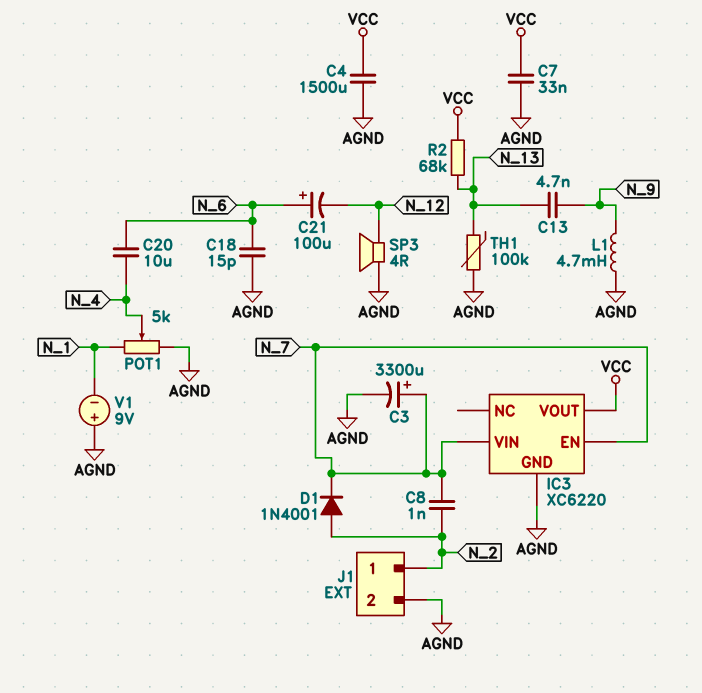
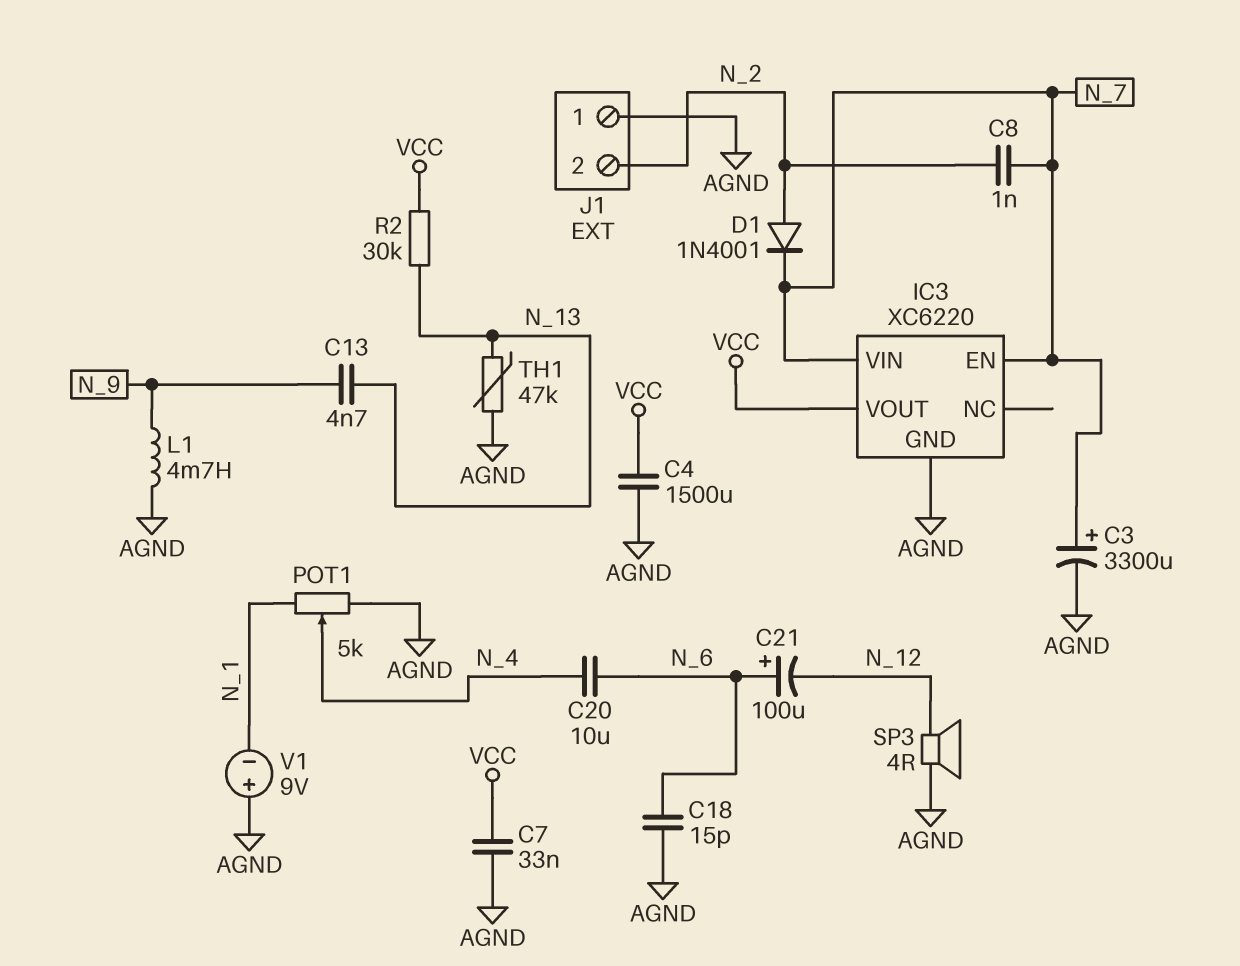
J1 pin 1: N_2 -> AGND
J1 pin 2: AGND -> N_2
R2: 68k (N_13, VCC) -> 30k (N_13, VCC)
TH1: 100k (AGND, N_13) -> 47k (AGND, N_13)

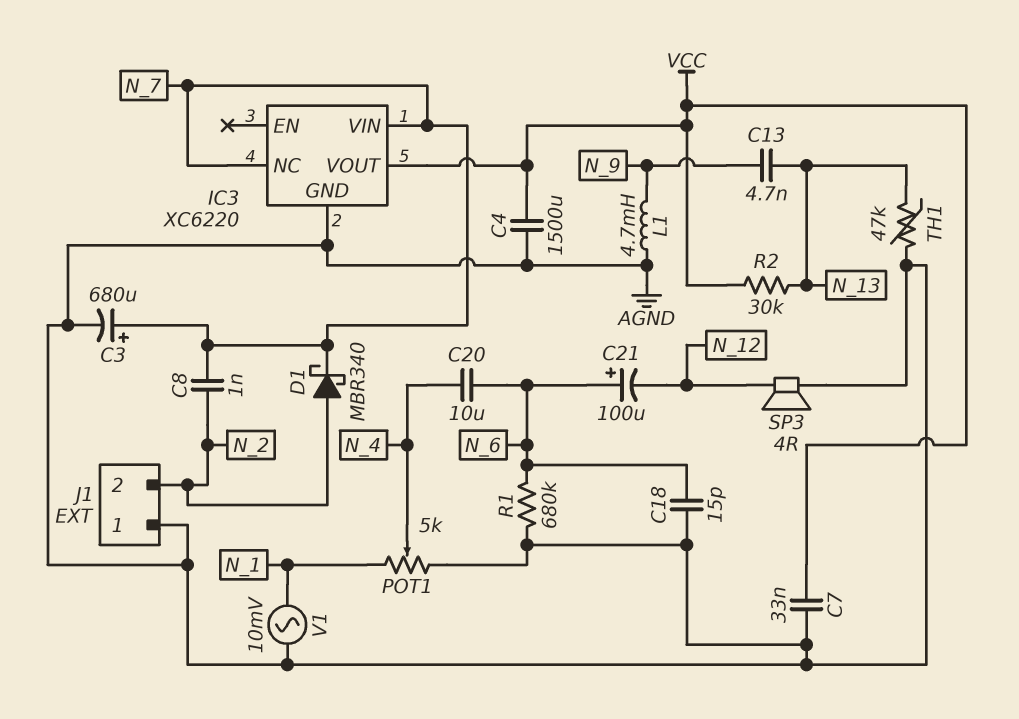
C3: 3300uF (plus N_7, minus AGND) -> 680uF (plus N_7, minus AGND)
D1: diode 1N4001 (A N_2, K N_7) -> schottky MBR340 (A N_2, K N_7)
IC3 pin EN: N_7 -> none
IC3 pin NC: none -> N_7
R1: none -> 680k (AGND, N_6)
V1: 9V (plus AGND, minus N_1) -> AC 10mV (AGND, N_1)

